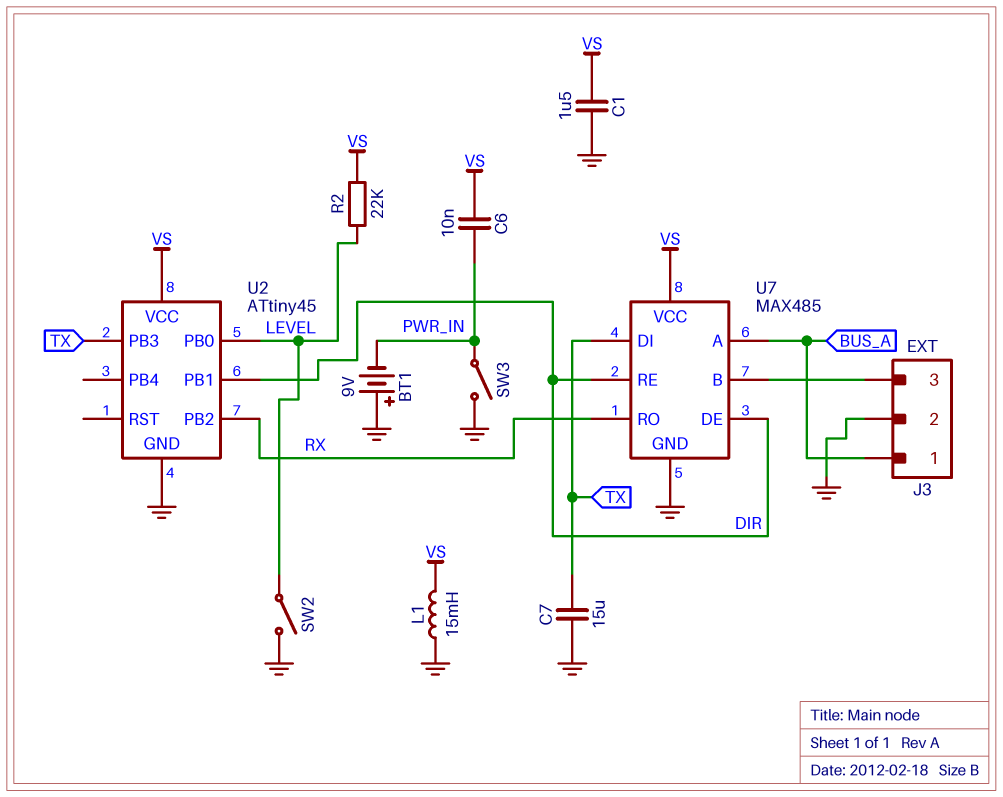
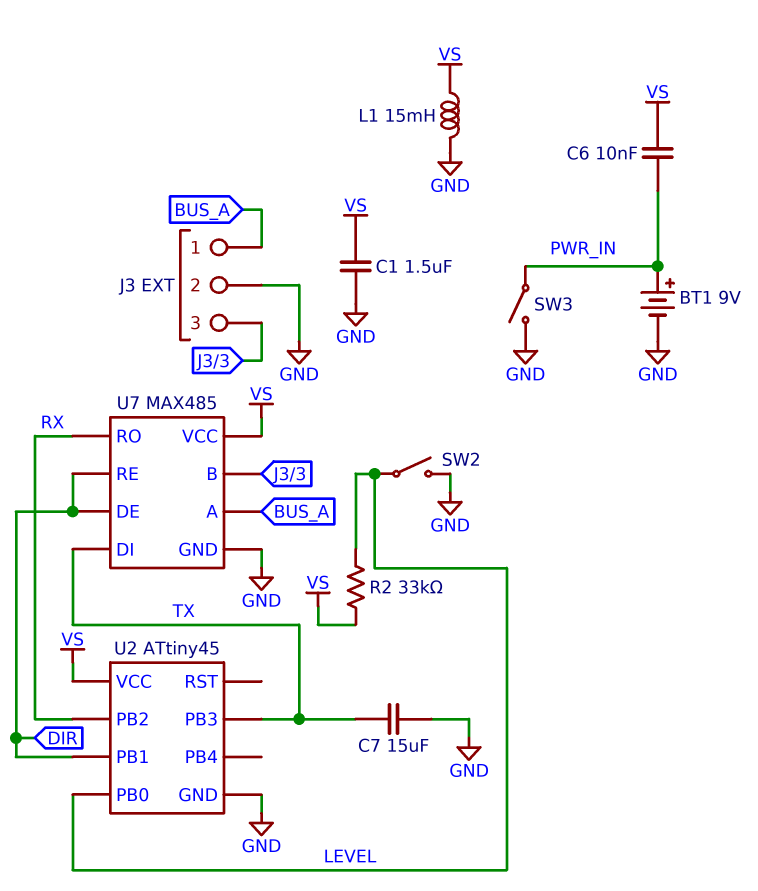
BT1: 9V (plus GND, minus PWR_IN) -> 9V (plus PWR_IN, minus GND)
R2: 22k (LEVEL, VS) -> 33k (LEVEL, VS)

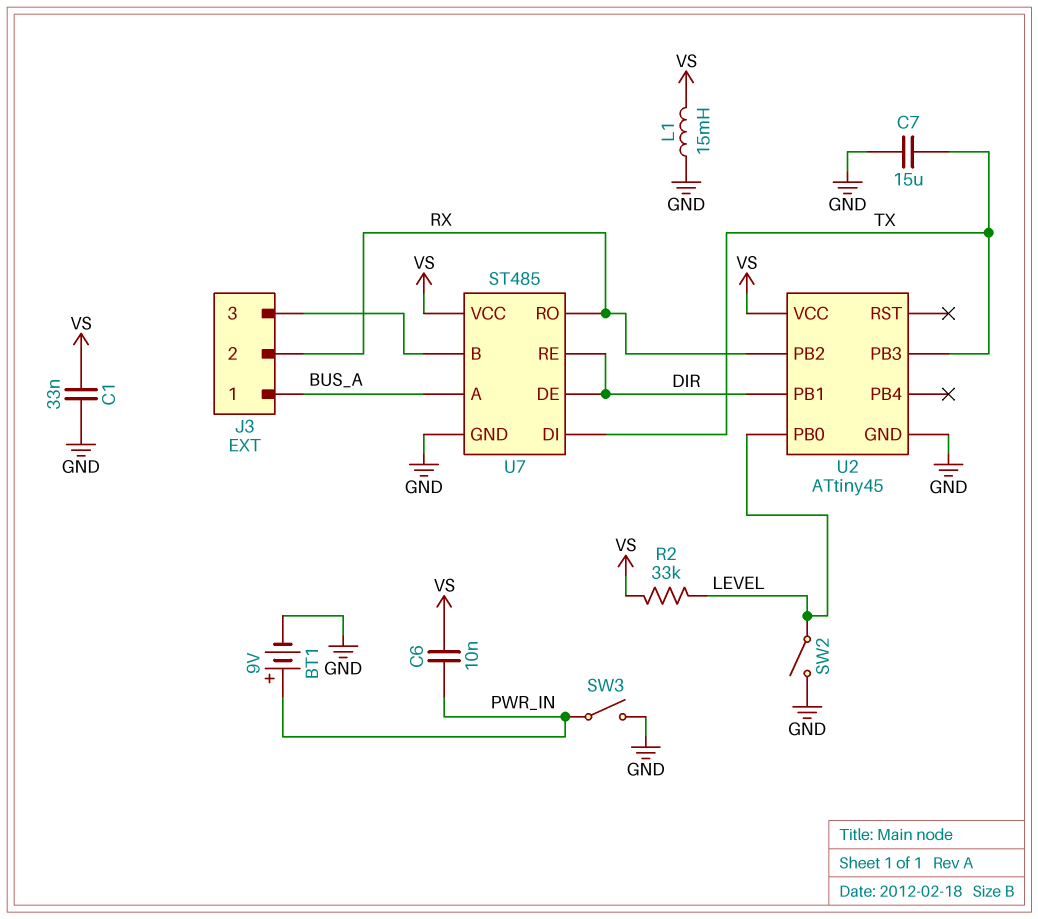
C1: 1.5uF (GND, VS) -> 33nF (GND, VS)
J3 pin 2: GND -> RX
U7: MAX485 -> ST485

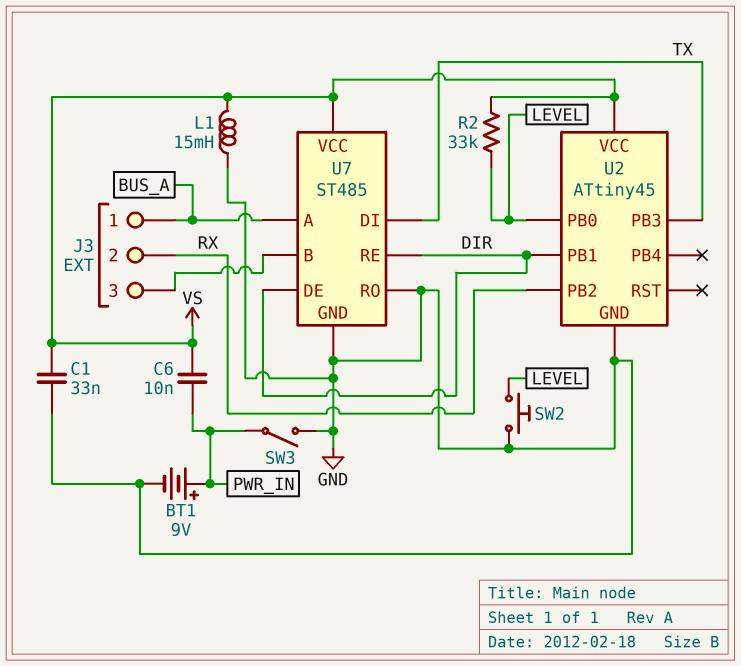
C7: 15uF (GND, TX) -> none
SW2: switch (GND, LEVEL) -> button (GND, LEVEL)
U7 pin RO: RX -> GND

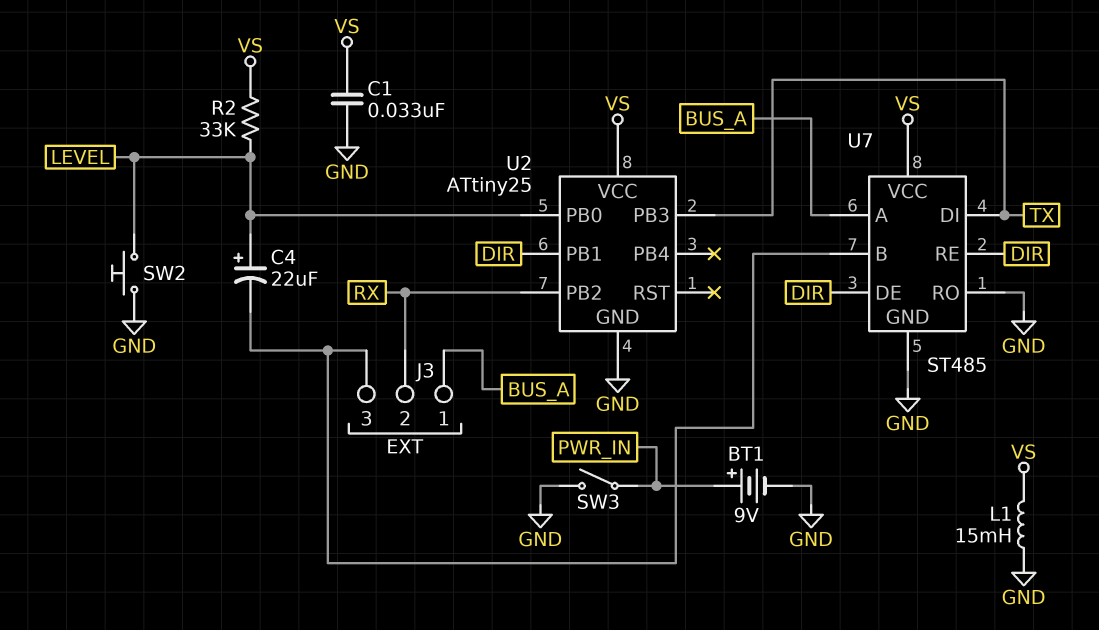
C4: none -> 22uF (plus LEVEL, minus J3/3)
C6: 10nF (PWR_IN, VS) -> none
U2: ATtiny45 -> ATtiny25

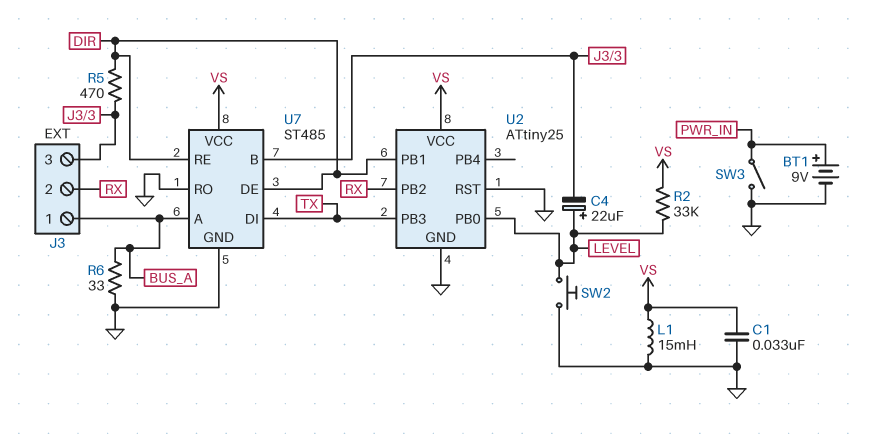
R5: none -> 470 (DIR, J3/3)
R6: none -> 33 (BUS_A, GND)
U2 pin RST: none -> GND

